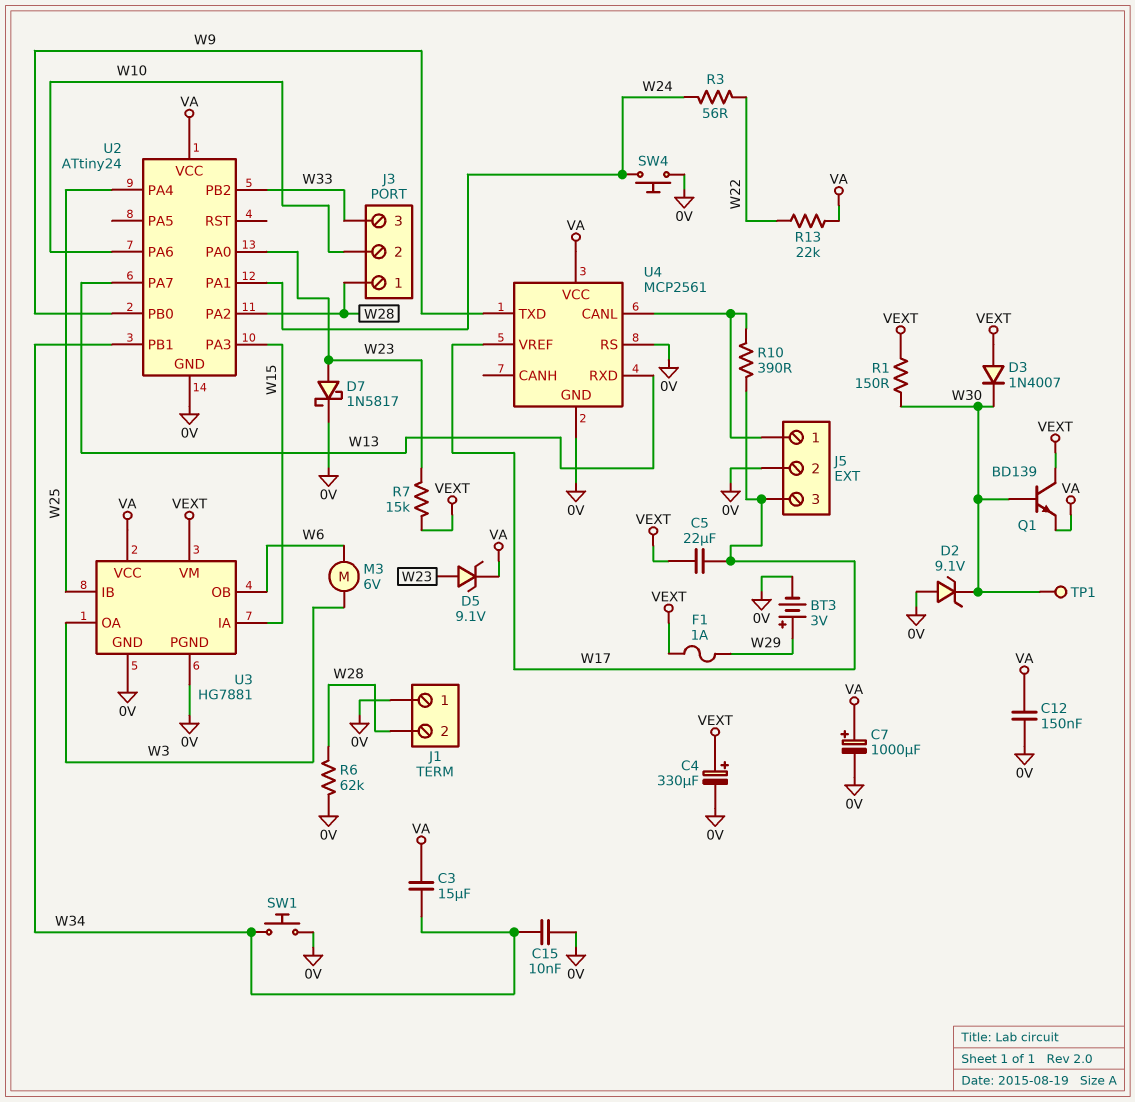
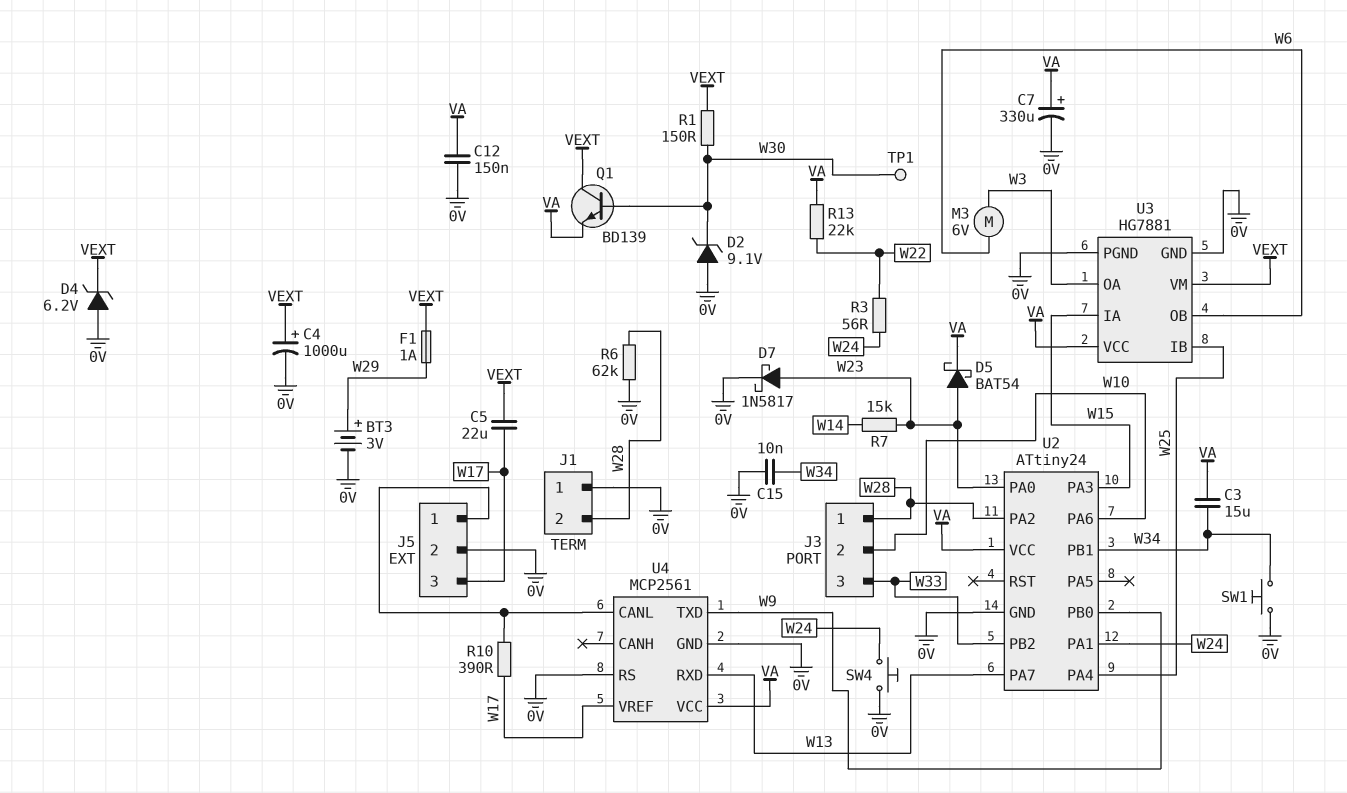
C4: 330uF (plus VEXT, minus 0V) -> 1000uF (plus VEXT, minus 0V)
C7: 1000uF (plus VA, minus 0V) -> 330uF (plus VA, minus 0V)
D3: diode 1N4007 (A VEXT, K W30) -> none
D4: none -> zener 6.2V (A 0V, K VEXT)
D5: zener 9.1V (A W23, K VA) -> schottky BAT54 (A W23, K VA)
R7: 15k (VEXT, W23) -> 15k (W14, W23)

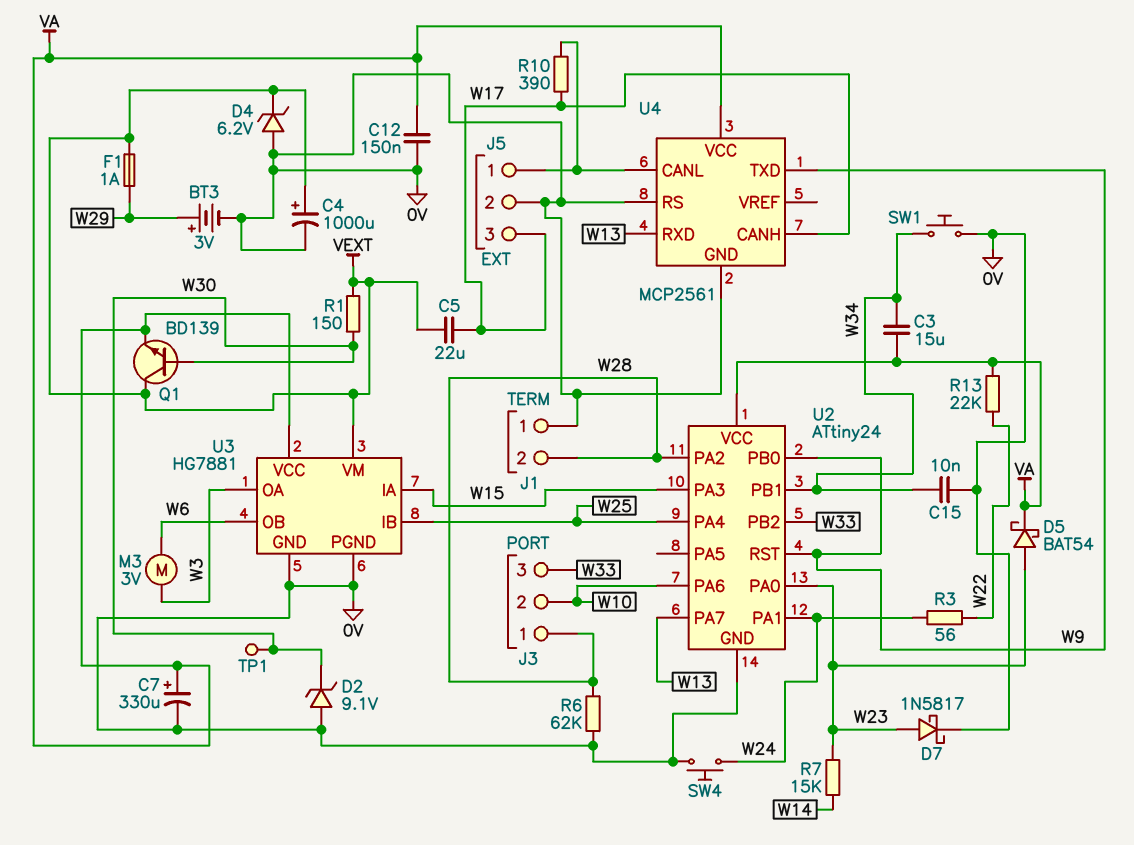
M3: motor 6V (W3, W6) -> motor 3V (W3, W6)
U2 pin RST: none -> W9
U4 pin CANH: none -> W17
U4 pin VREF: W17 -> none

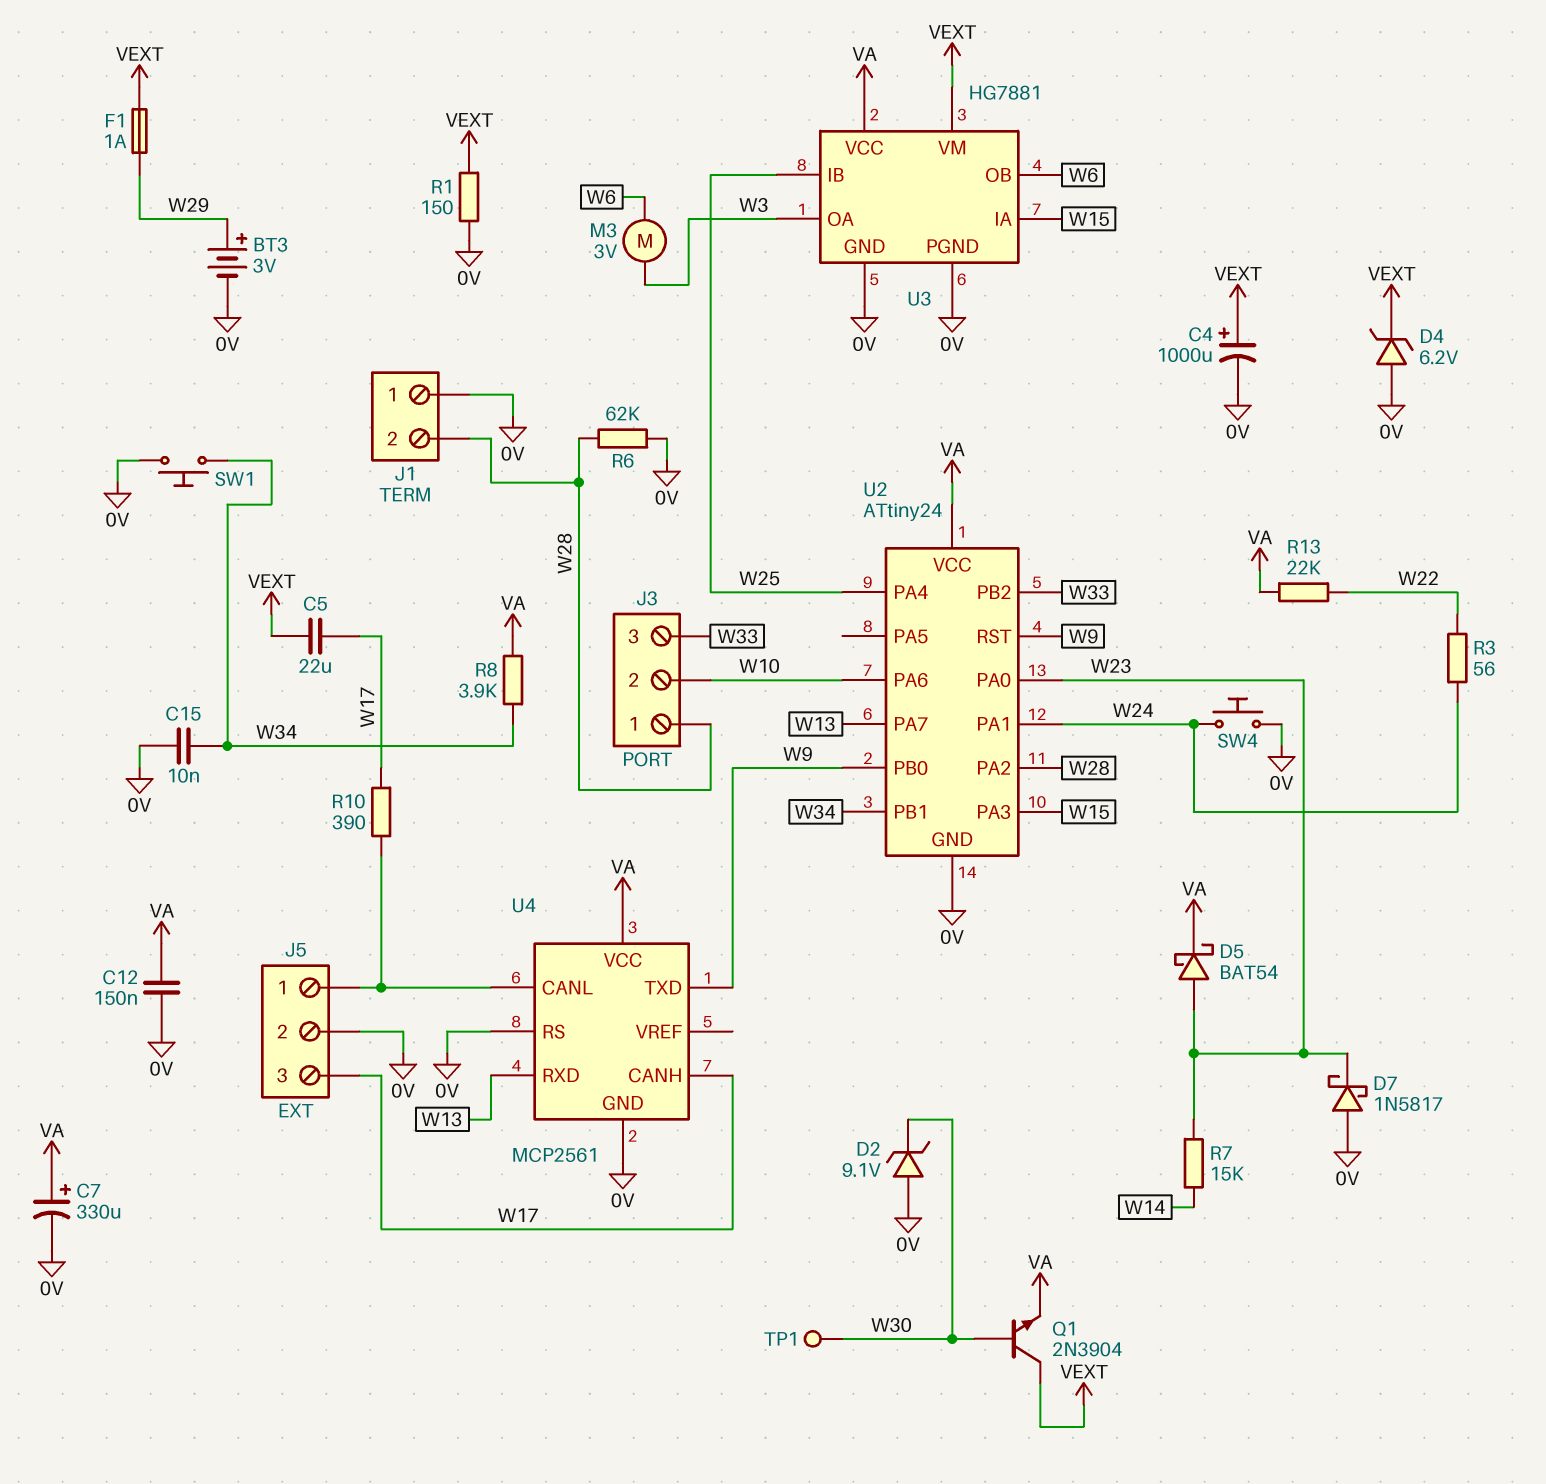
C3: 15uF (VA, W34) -> none
D7: schottky 1N5817 (A W23, K 0V) -> schottky 1N5817 (A 0V, K W23)
Q1: NPN BD139 (B W30, C VEXT, E VA) -> NPN 2N3904 (B W30, C VEXT, E VA)
R1: 150 (VEXT, W30) -> 150 (0V, VEXT)
R8: none -> 3.9k (VA, W34)

